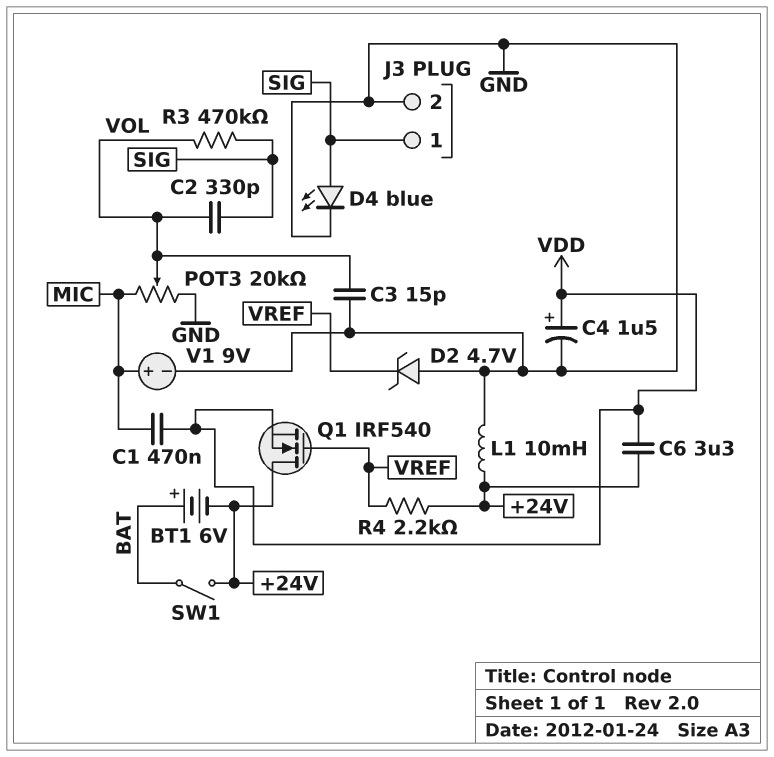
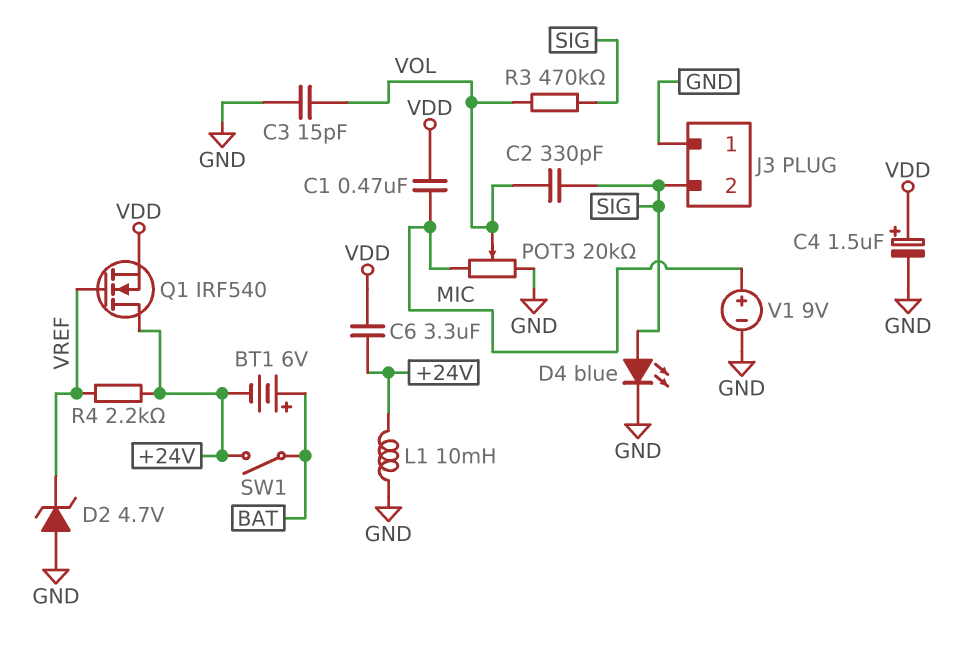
J3 pin 1: SIG -> GND
J3 pin 2: GND -> SIG

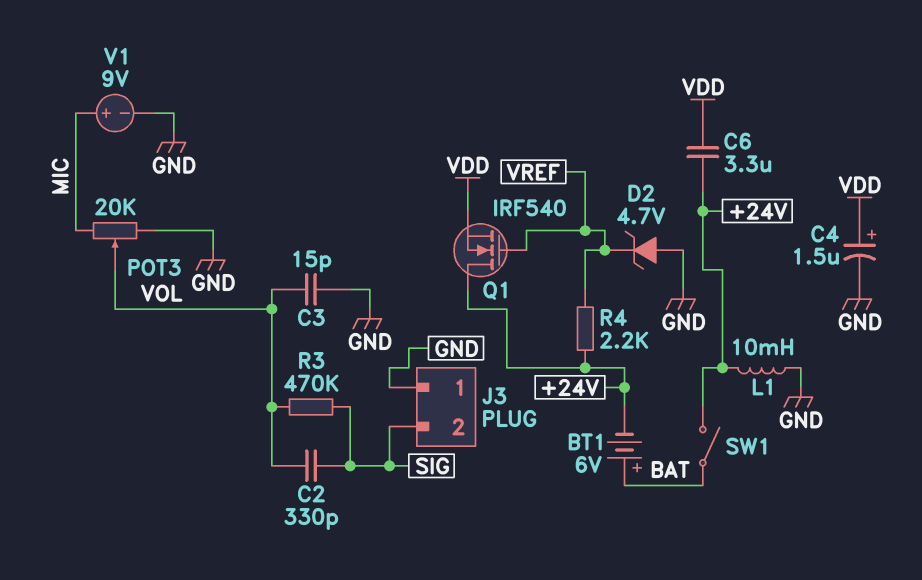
C1: 470nF (MIC, VDD) -> none
D4: LED blue (A SIG, K GND) -> none

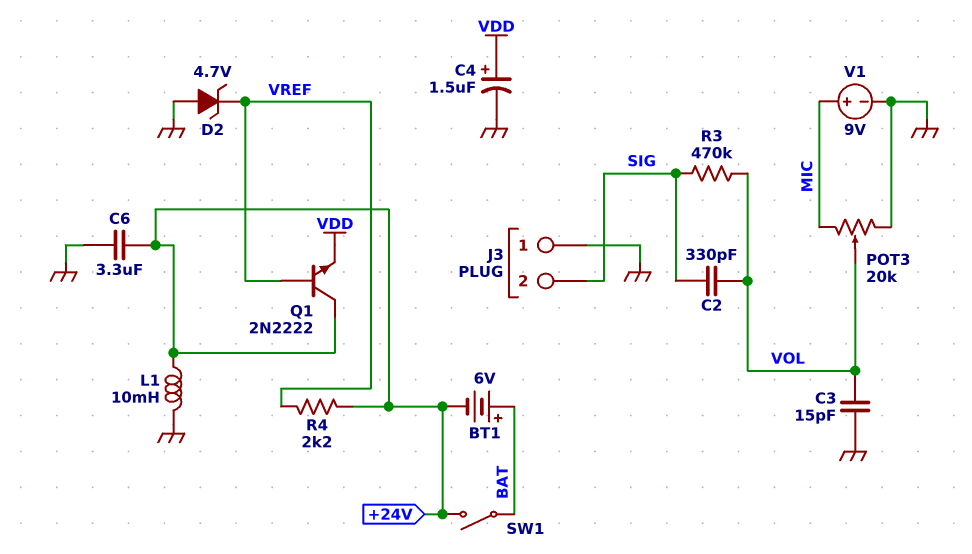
C6: 3.3uF (+24V, VDD) -> 3.3uF (+24V, GND)
Q1: NMOS IRF540 (G VREF, D +24V, S VDD) -> NPN 2N2222 (B VREF, C +24V, E VDD)

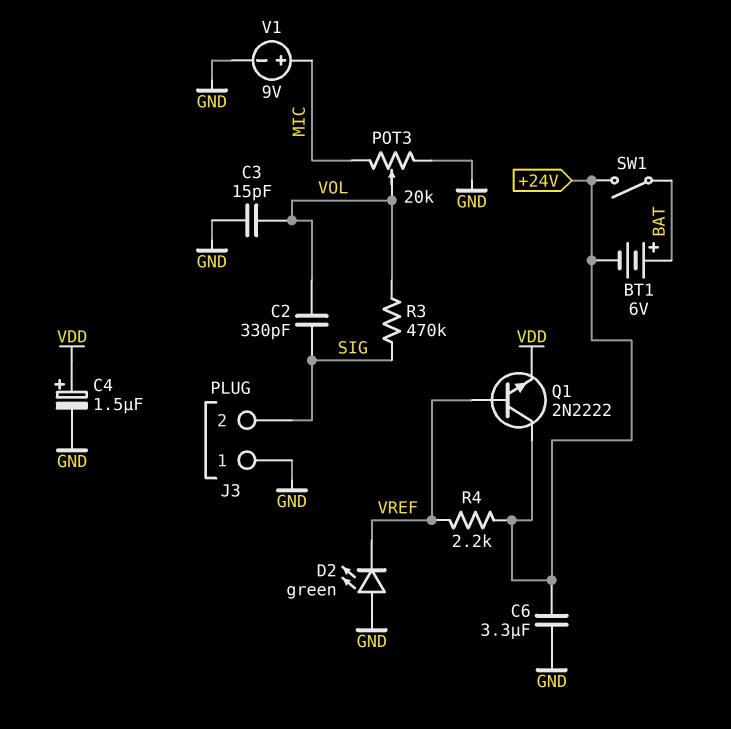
D2: zener 4.7V (A GND, K VREF) -> LED green (A GND, K VREF)
L1: 10mH (+24V, GND) -> none

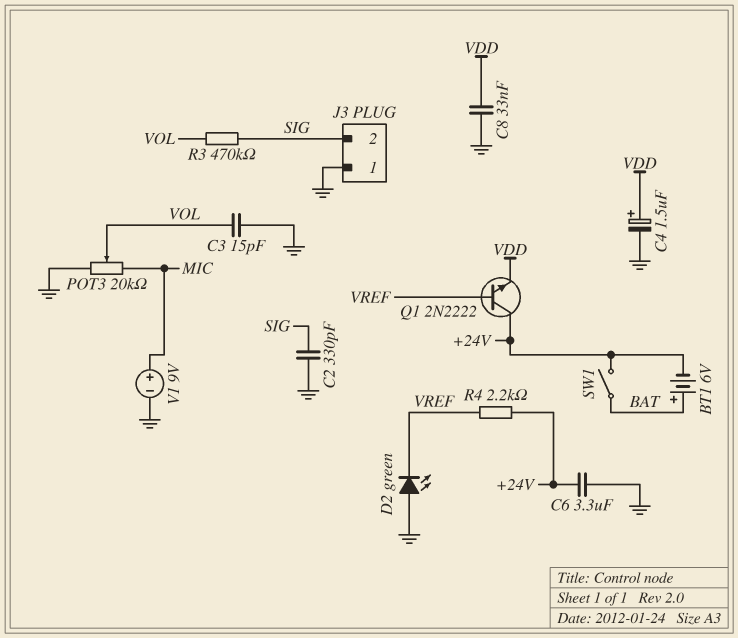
C2: 330pF (SIG, VOL) -> 330pF (GND, SIG)
C8: none -> 33nF (GND, VDD)

